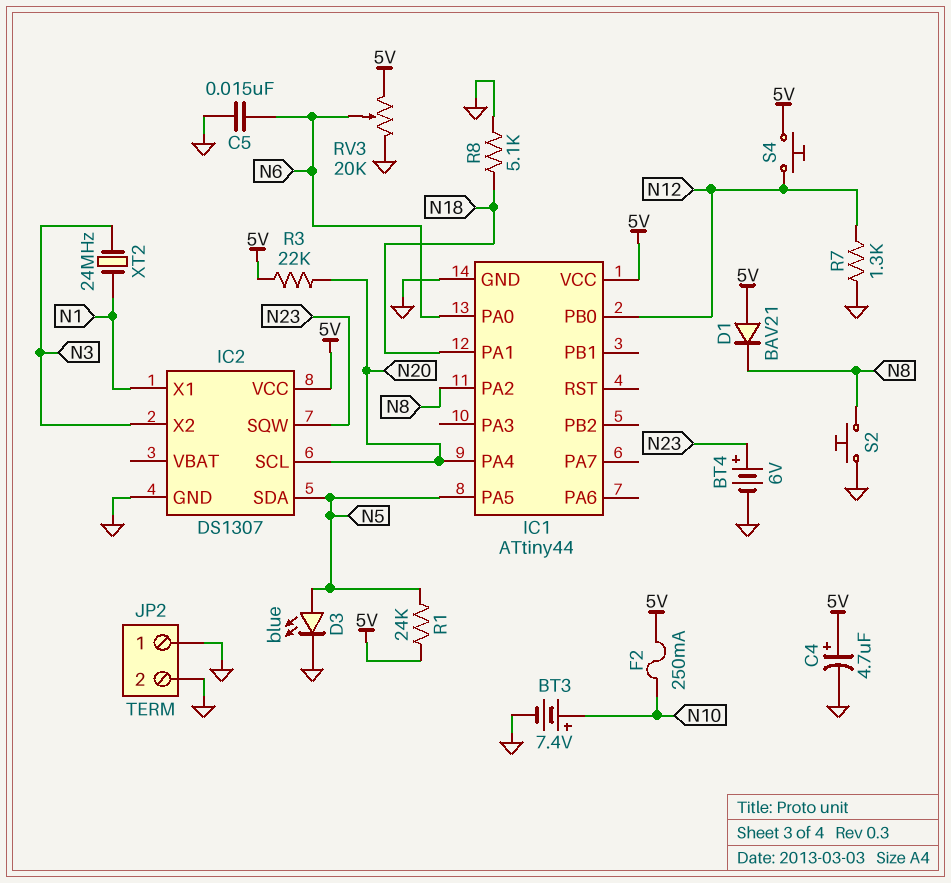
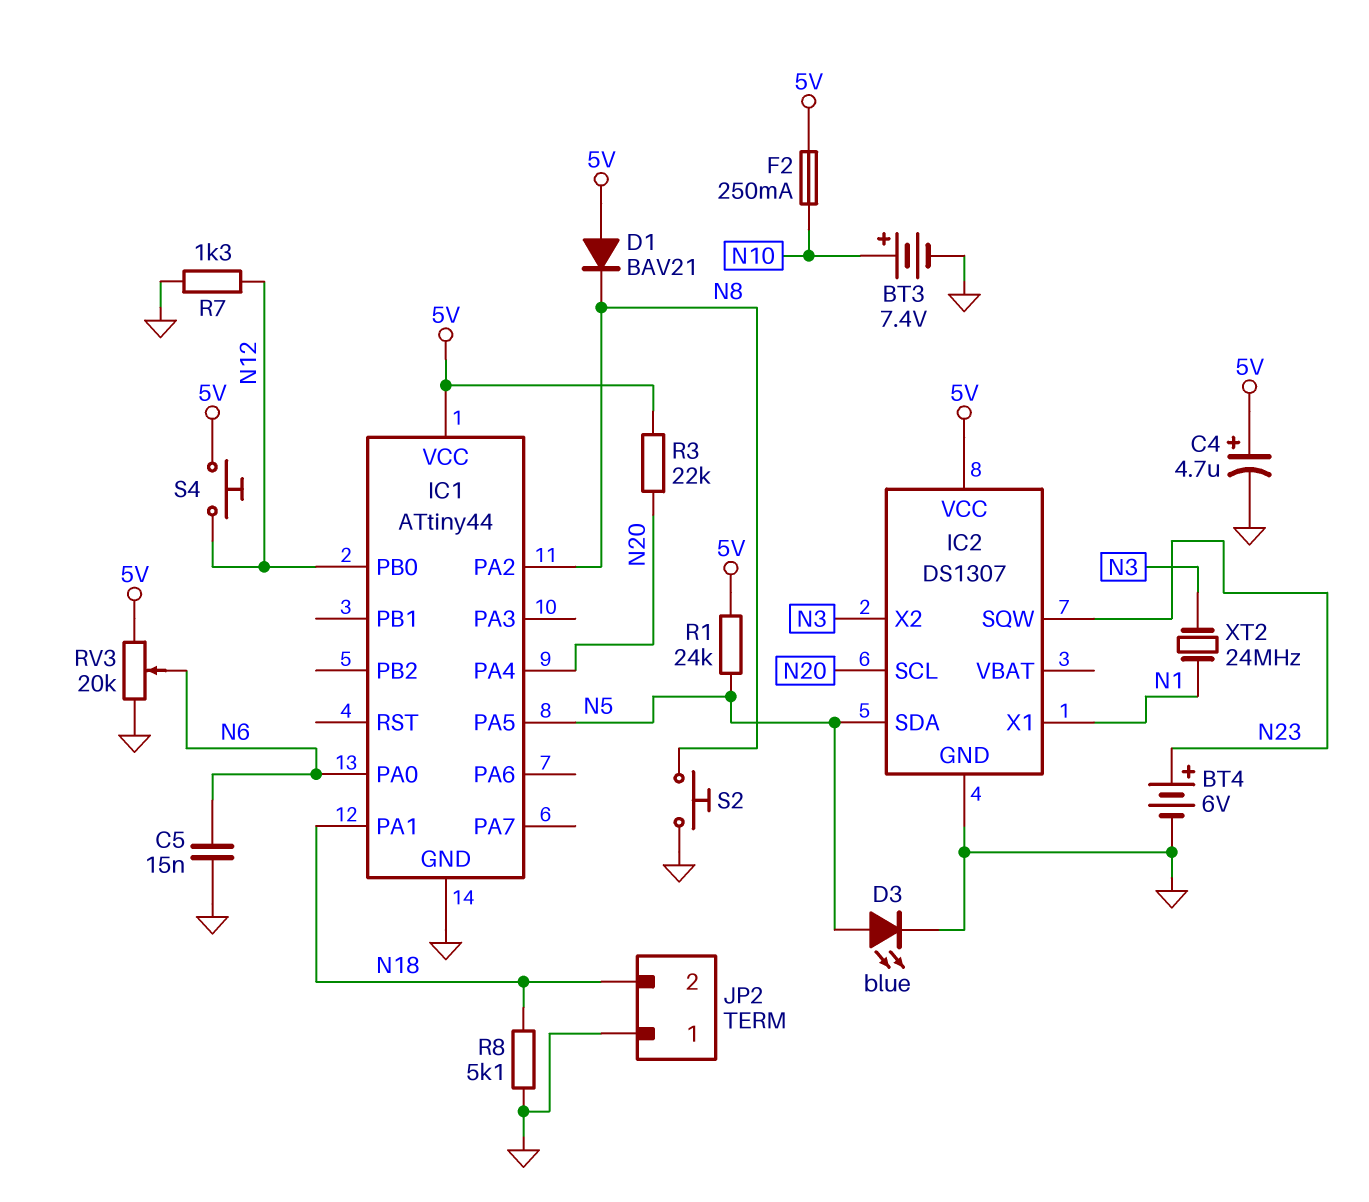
JP2 pin 2: GND -> N18

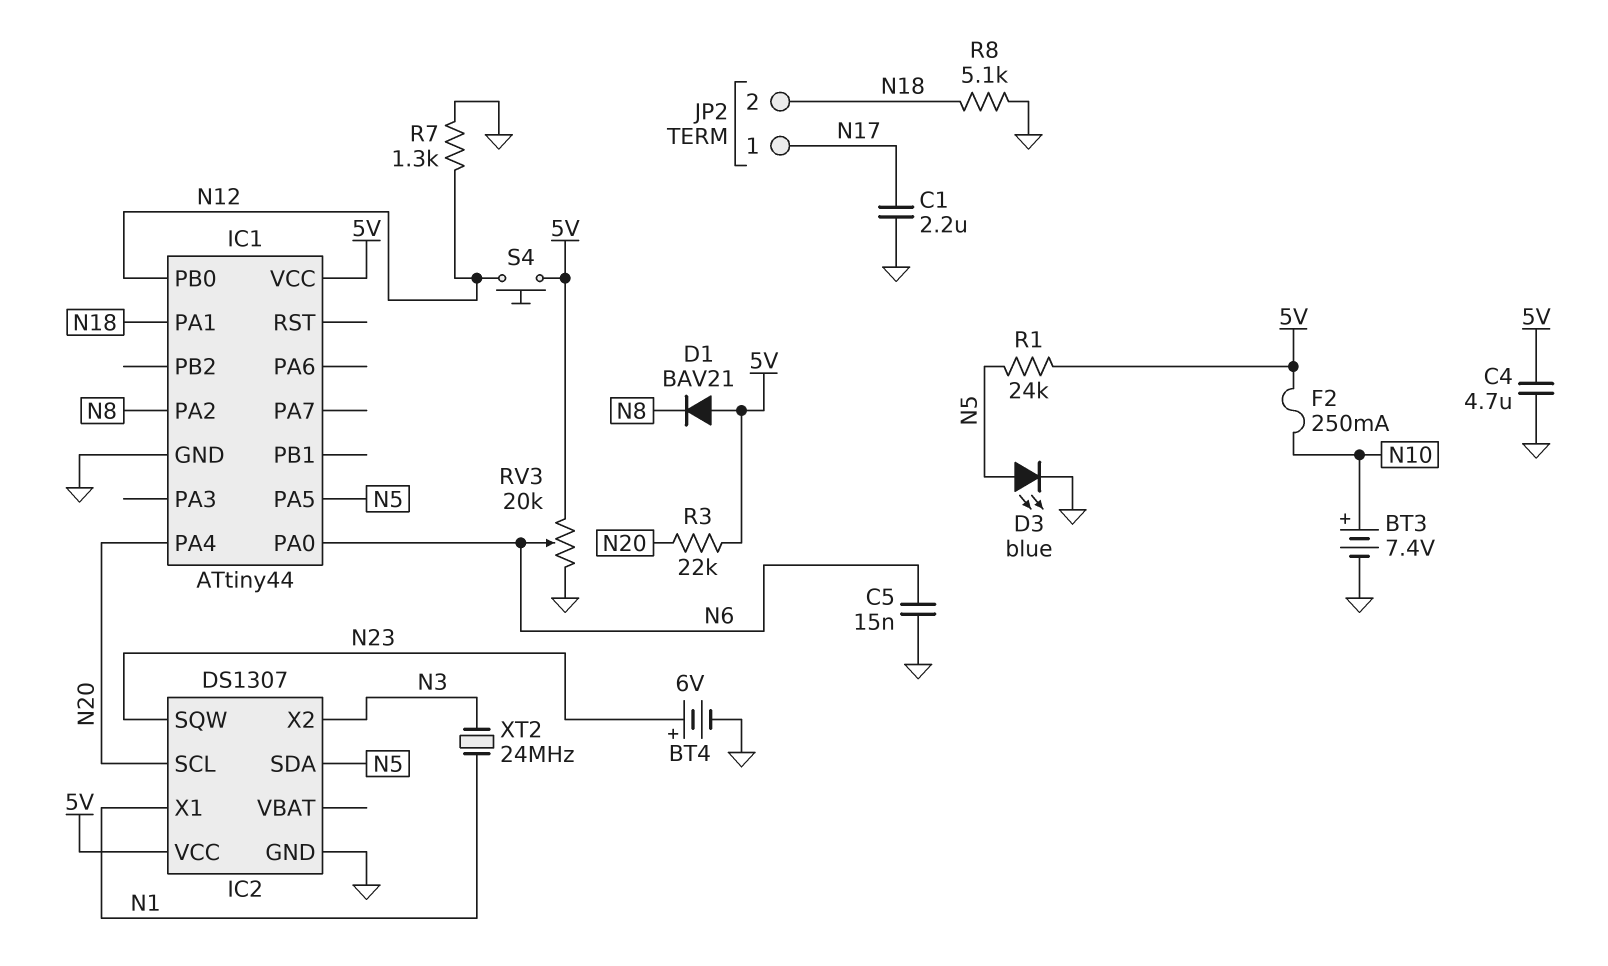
C1: none -> 2.2uF (GND, N17)
C4: 4.7uF (plus 5V, minus GND) -> 4.7uF (5V, GND)
JP2 pin 1: GND -> N17
S2: button (GND, N8) -> none

